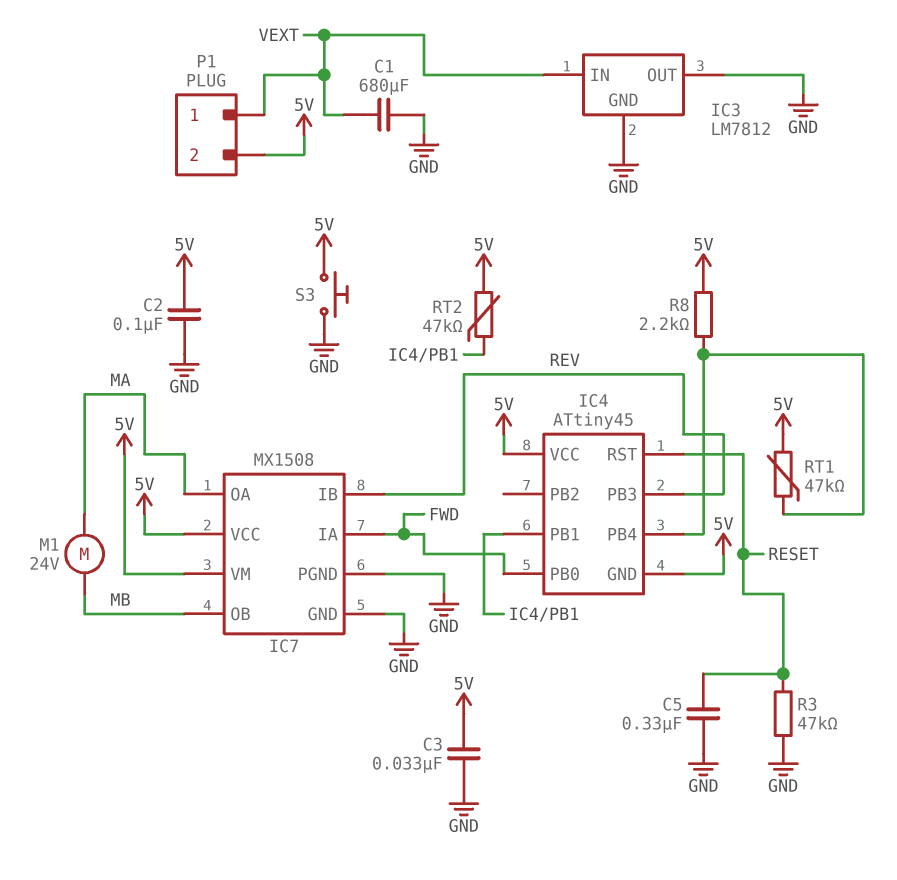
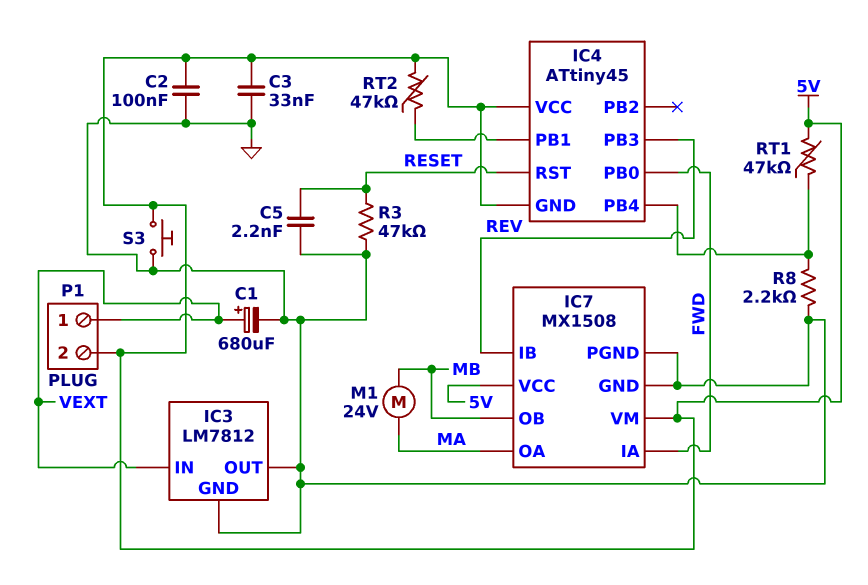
C1: 680uF (GND, VEXT) -> 680uF (plus VEXT, minus GND)
C5: 330nF (GND, RESET) -> 2.2nF (GND, RESET)
R8: 2.2k (5V, IC4/PB4) -> 2.2k (GND, IC4/PB4)

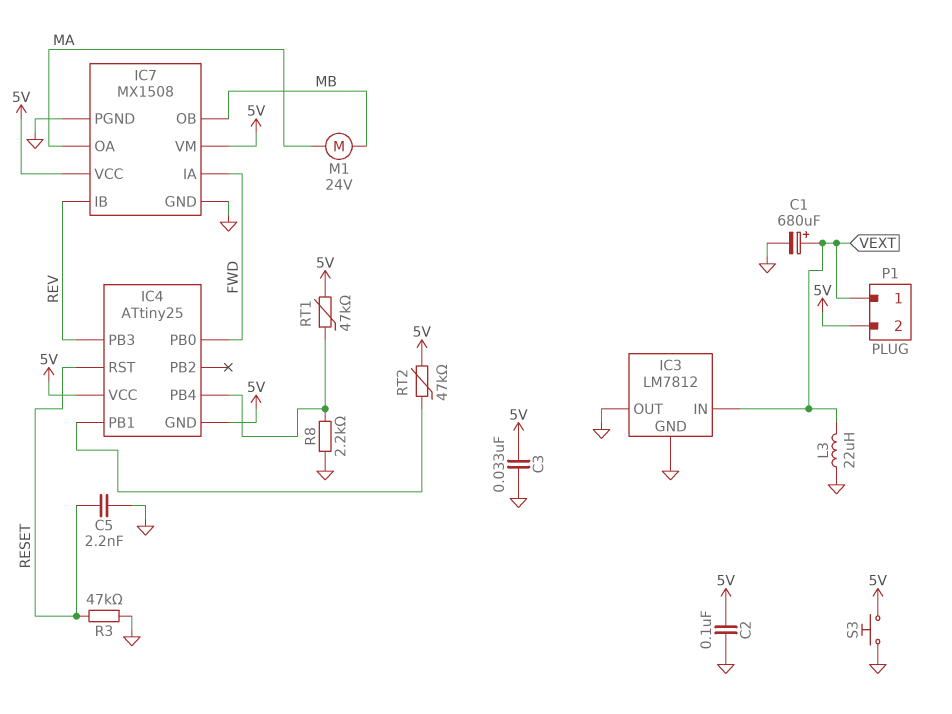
IC4: ATtiny45 -> ATtiny25
L3: none -> 22uH (GND, VEXT)

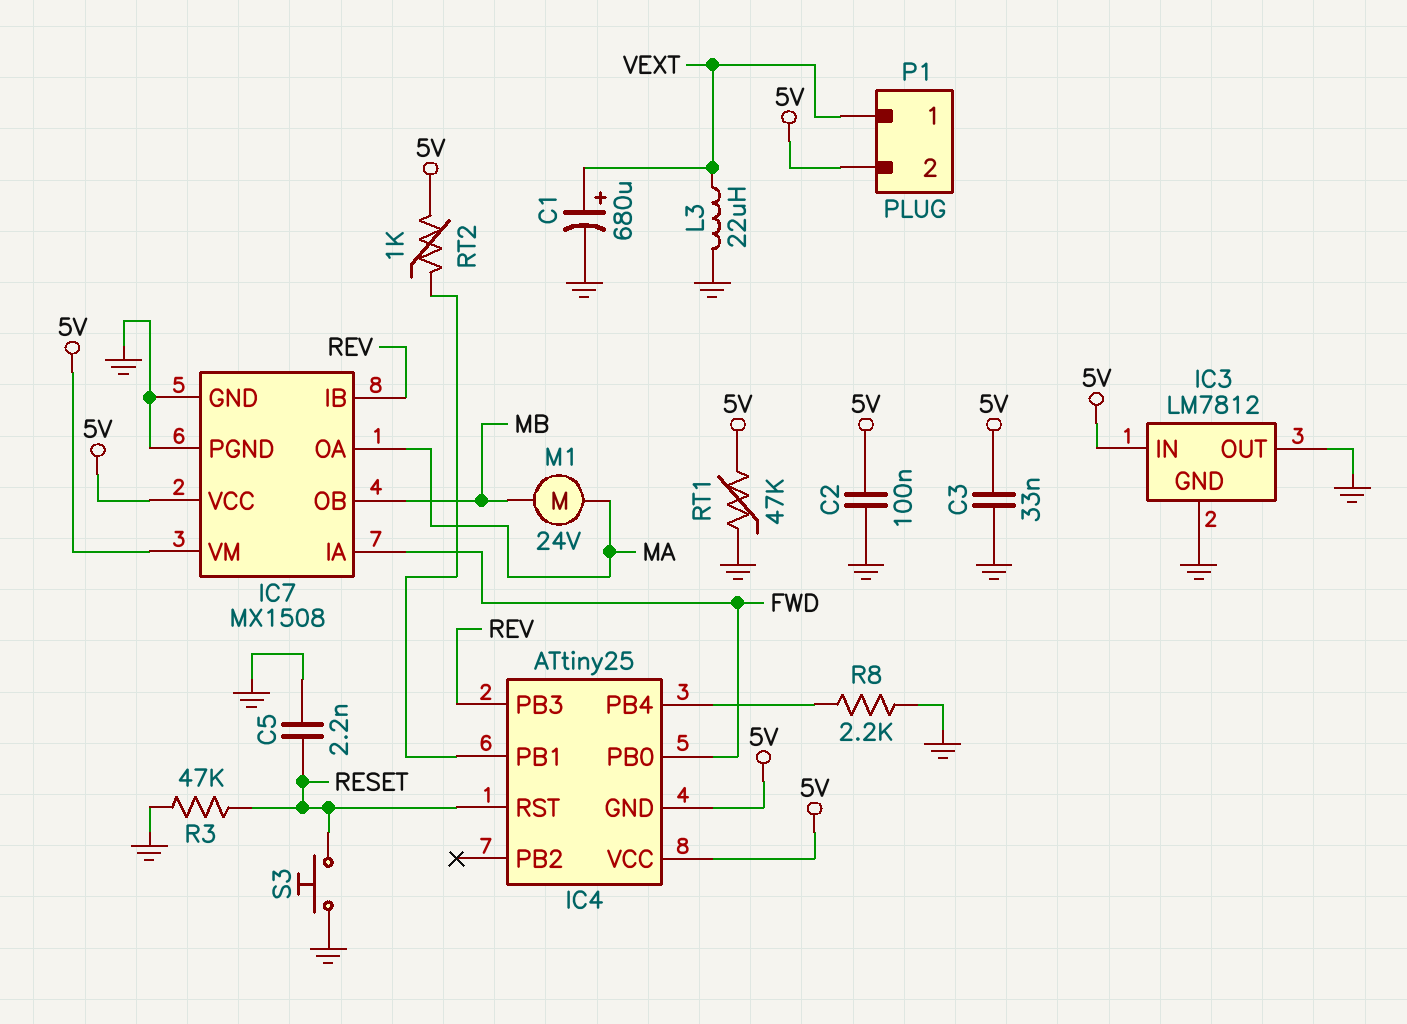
IC3 pin IN: VEXT -> 5V
RT1: 47k (5V, IC4/PB4) -> 47k (5V, GND)
RT2: 47k (5V, IC4/PB1) -> 1k (5V, IC4/PB1)
S3: button (5V, GND) -> button (GND, RESET)

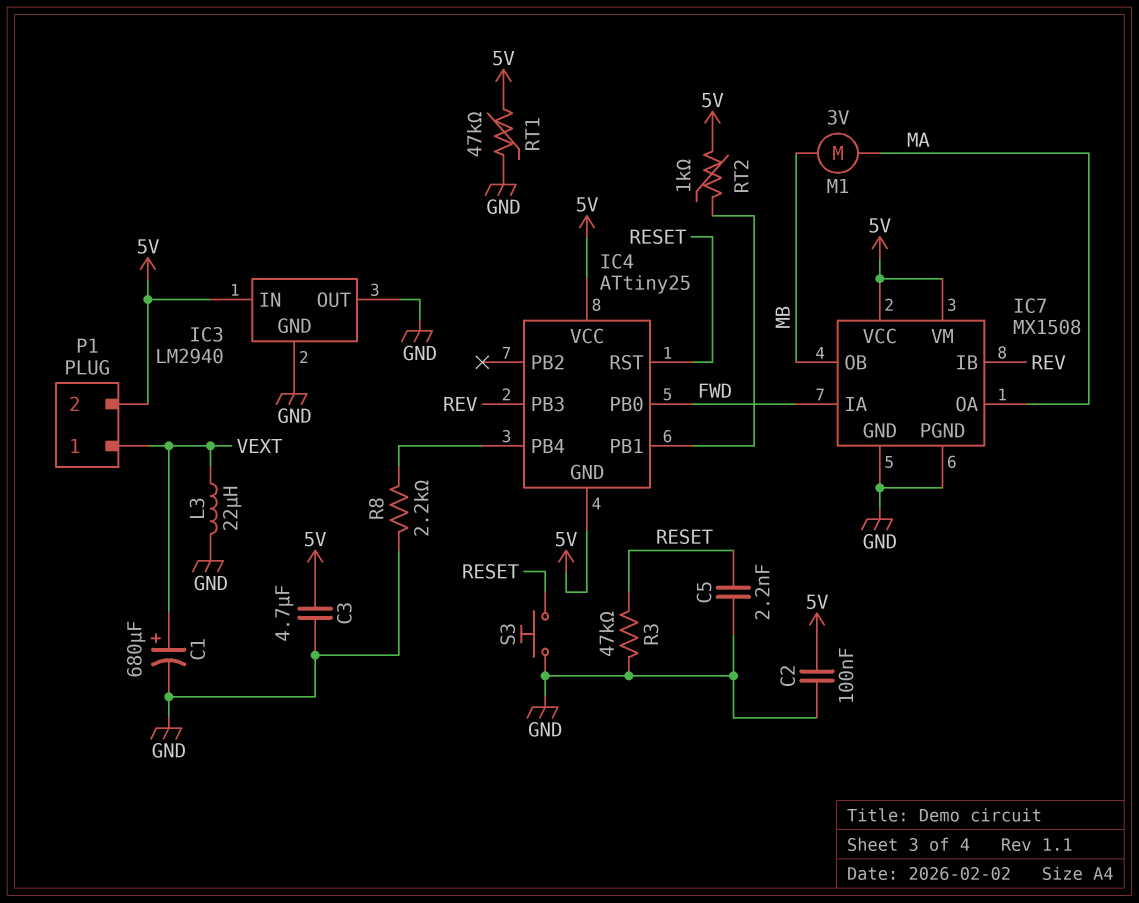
C3: 33nF (5V, GND) -> 4.7uF (5V, GND)
IC3: LM7812 -> LM2940
M1: motor 24V (MA, MB) -> motor 3V (MA, MB)

